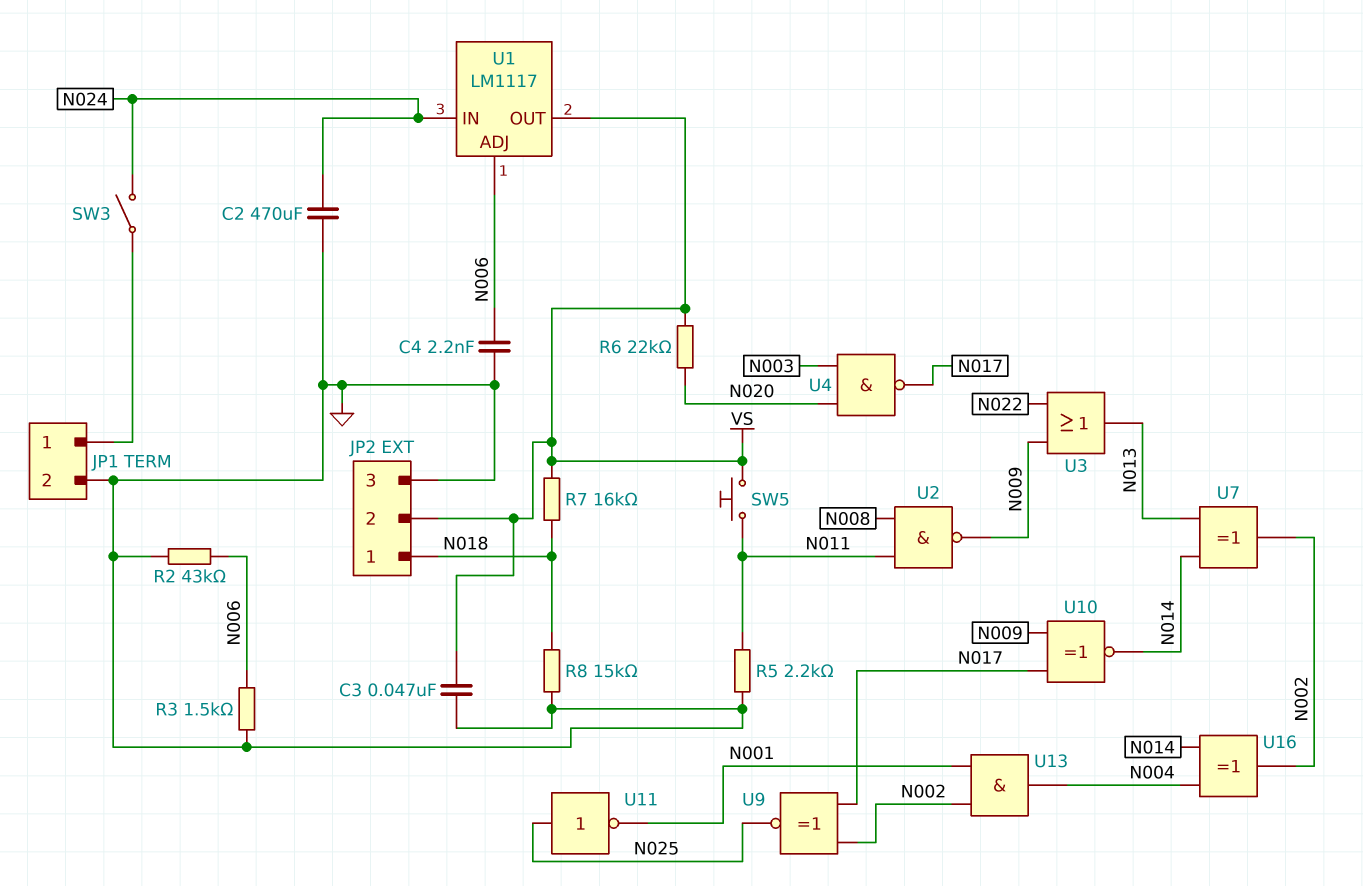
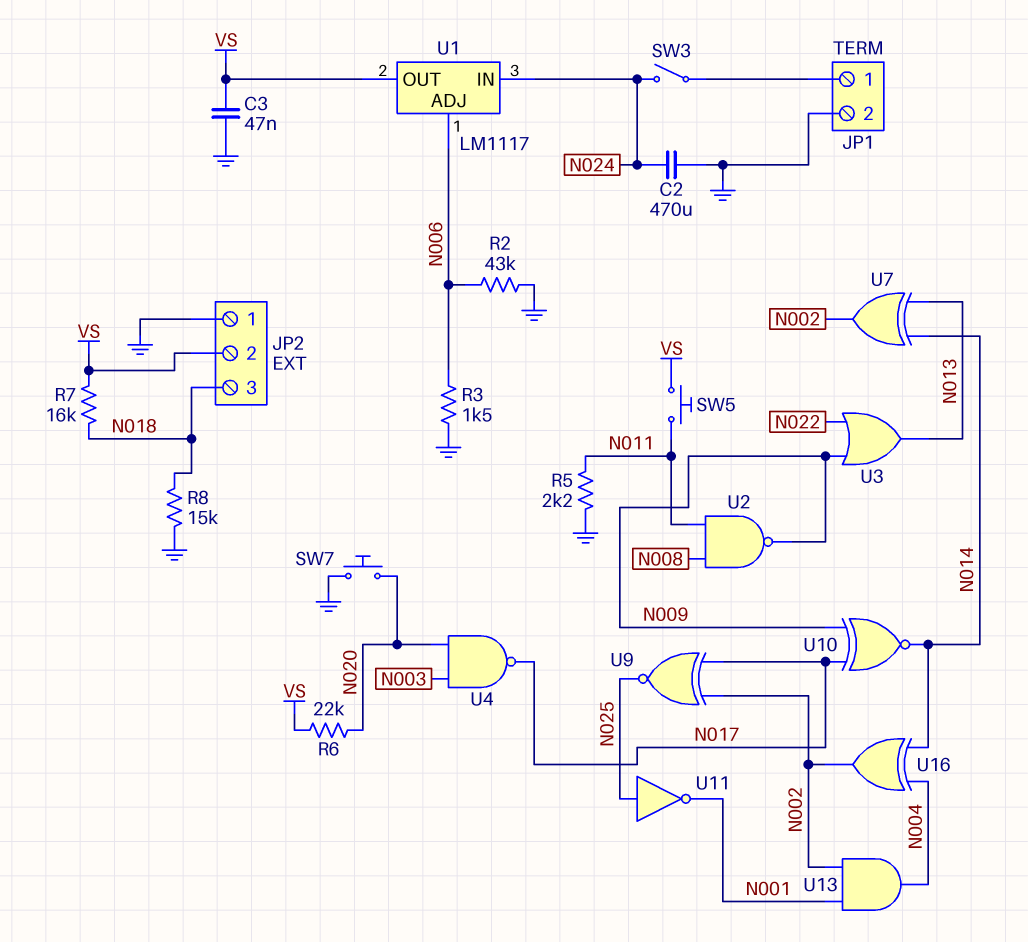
C4: 2.2nF (GND, N006) -> none
JP2 pin 1: N018 -> GND
JP2 pin 3: GND -> N018
SW7: none -> button (GND, N020)

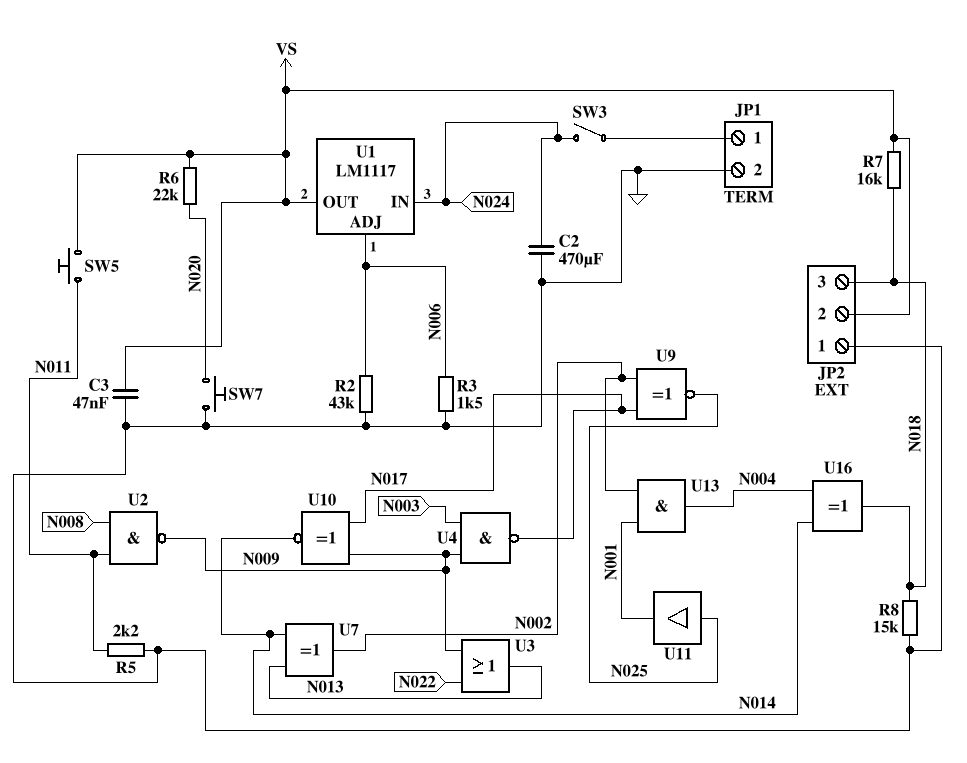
U4: NAND (in N003, in N020, out N017) -> NAND (in N003, in N009, out N017)
U11: NOT (in N025, out N001) -> buffer (in N025, out N001)
U16: XOR (in N004, in N014, out N002) -> XOR (in N004, in N014, out N018)

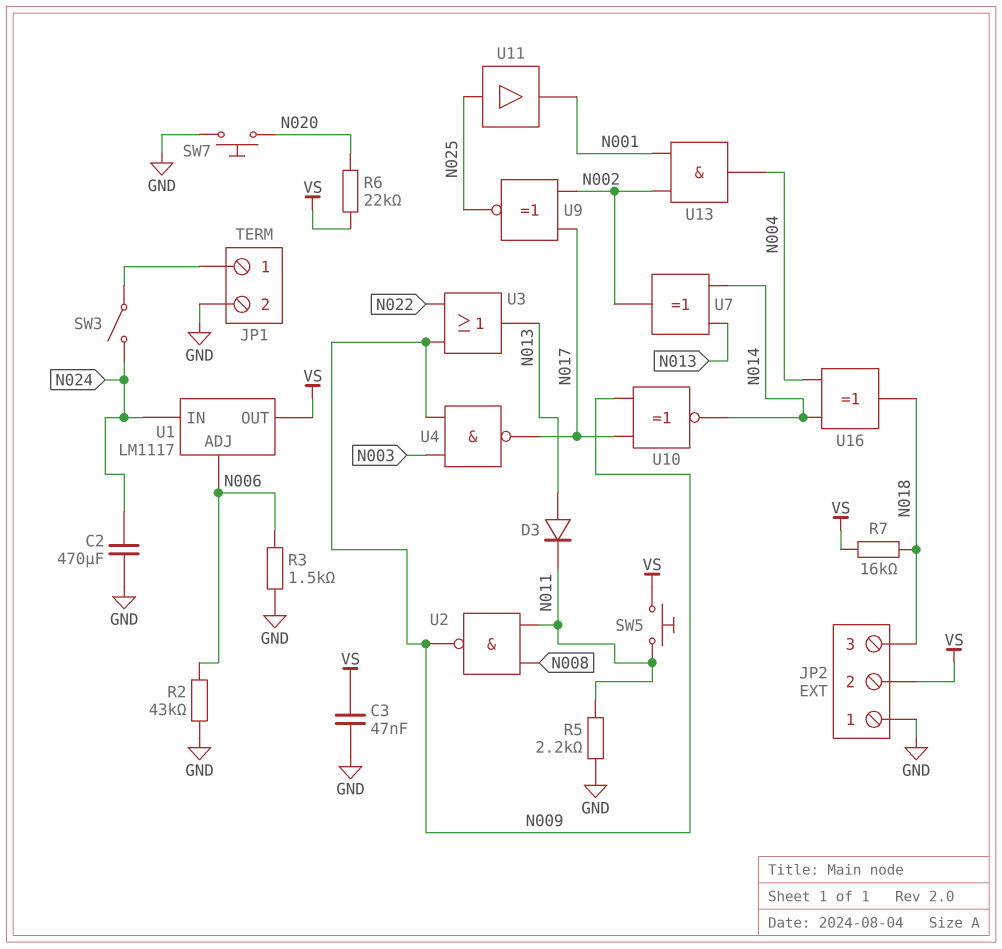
D3: none -> diode (A N013, K N011)
R8: 15k (GND, N018) -> none

